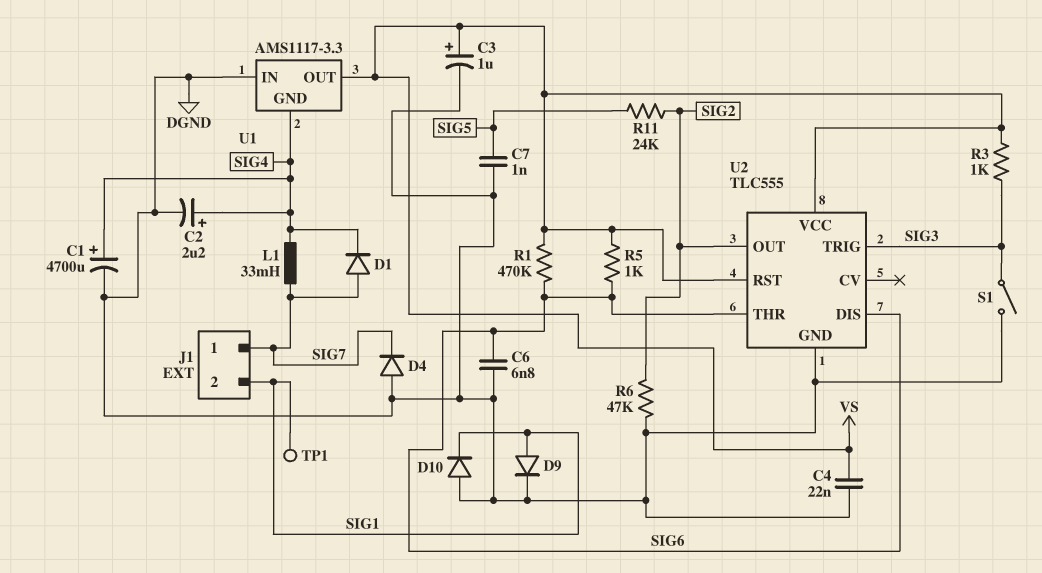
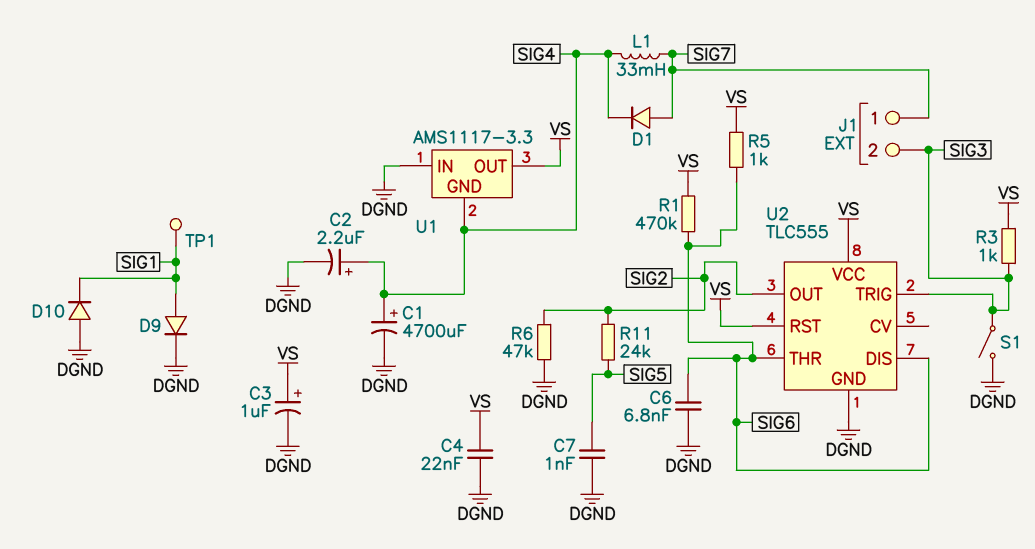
D4: diode (A DGND, K SIG7) -> none
J1 pin 2: SIG1 -> SIG3

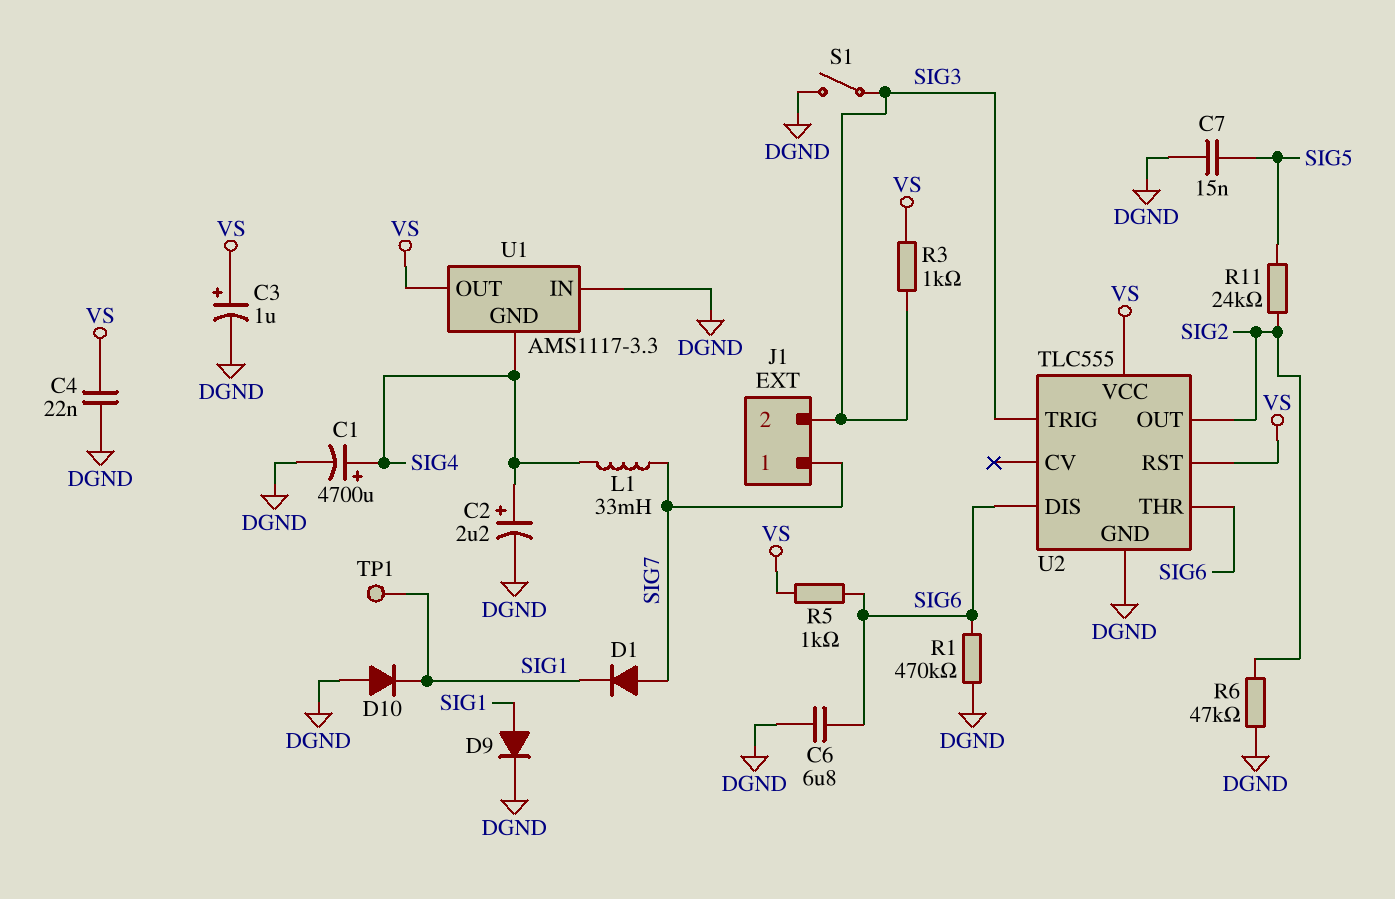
C6: 6.8nF (DGND, SIG6) -> 6.8uF (DGND, SIG6)
C7: 1nF (DGND, SIG5) -> 15nF (DGND, SIG5)
D1: diode (A SIG7, K SIG4) -> diode (A SIG7, K SIG1)
R1: 470k (SIG6, VS) -> 470k (DGND, SIG6)

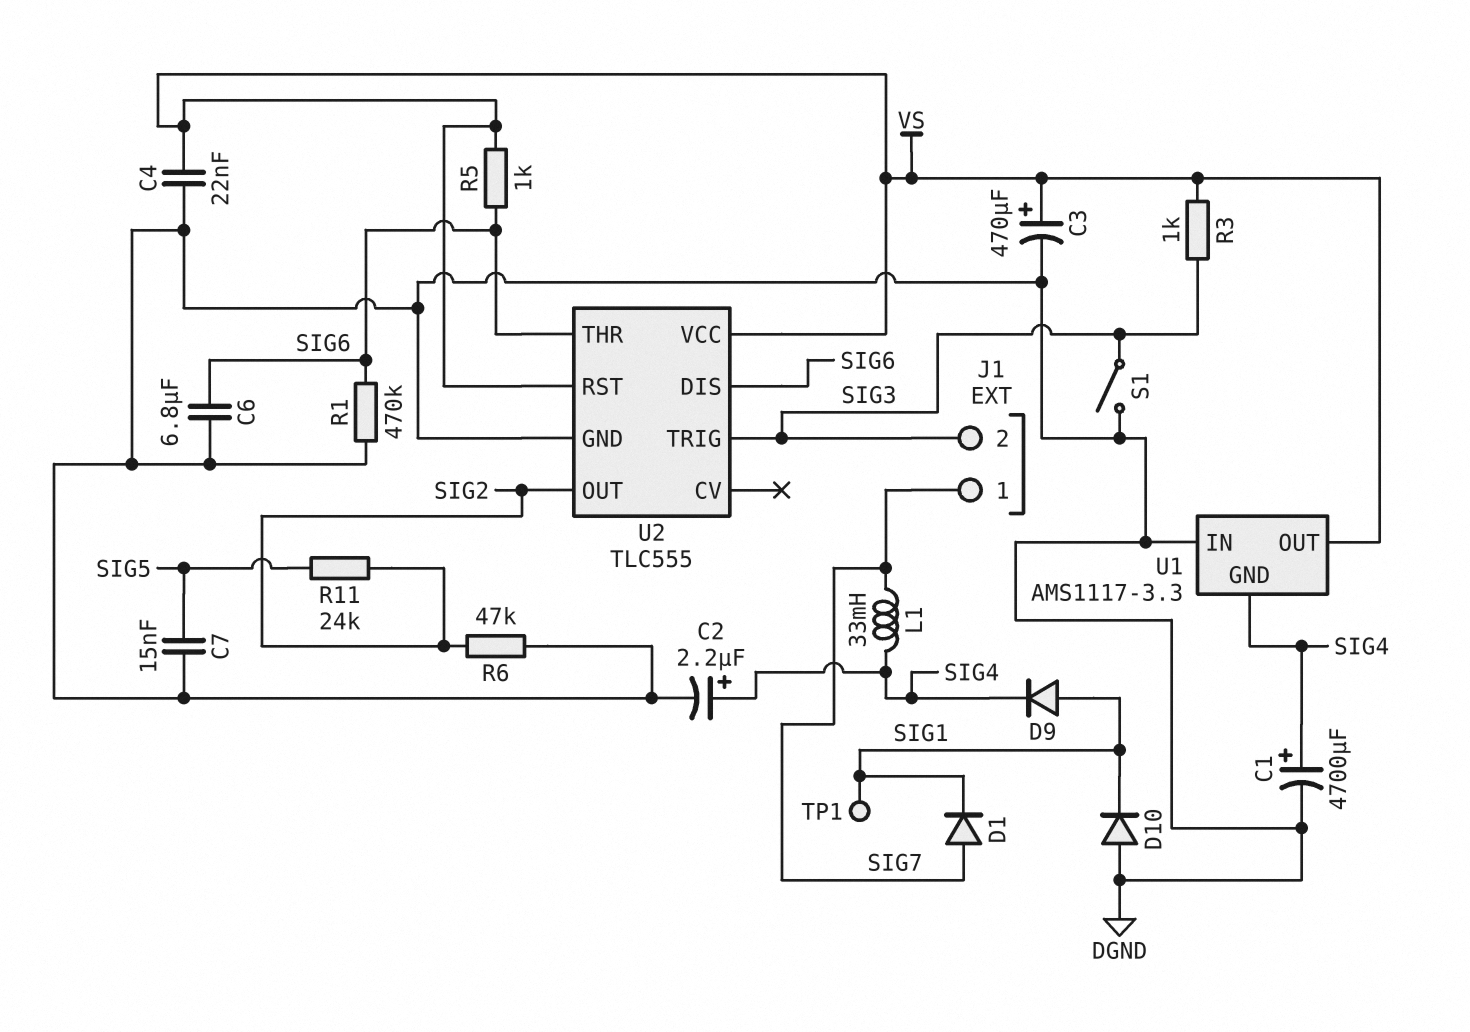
C3: 1uF (plus VS, minus DGND) -> 470uF (plus VS, minus DGND)
D9: diode (A SIG1, K DGND) -> diode (A SIG1, K SIG4)

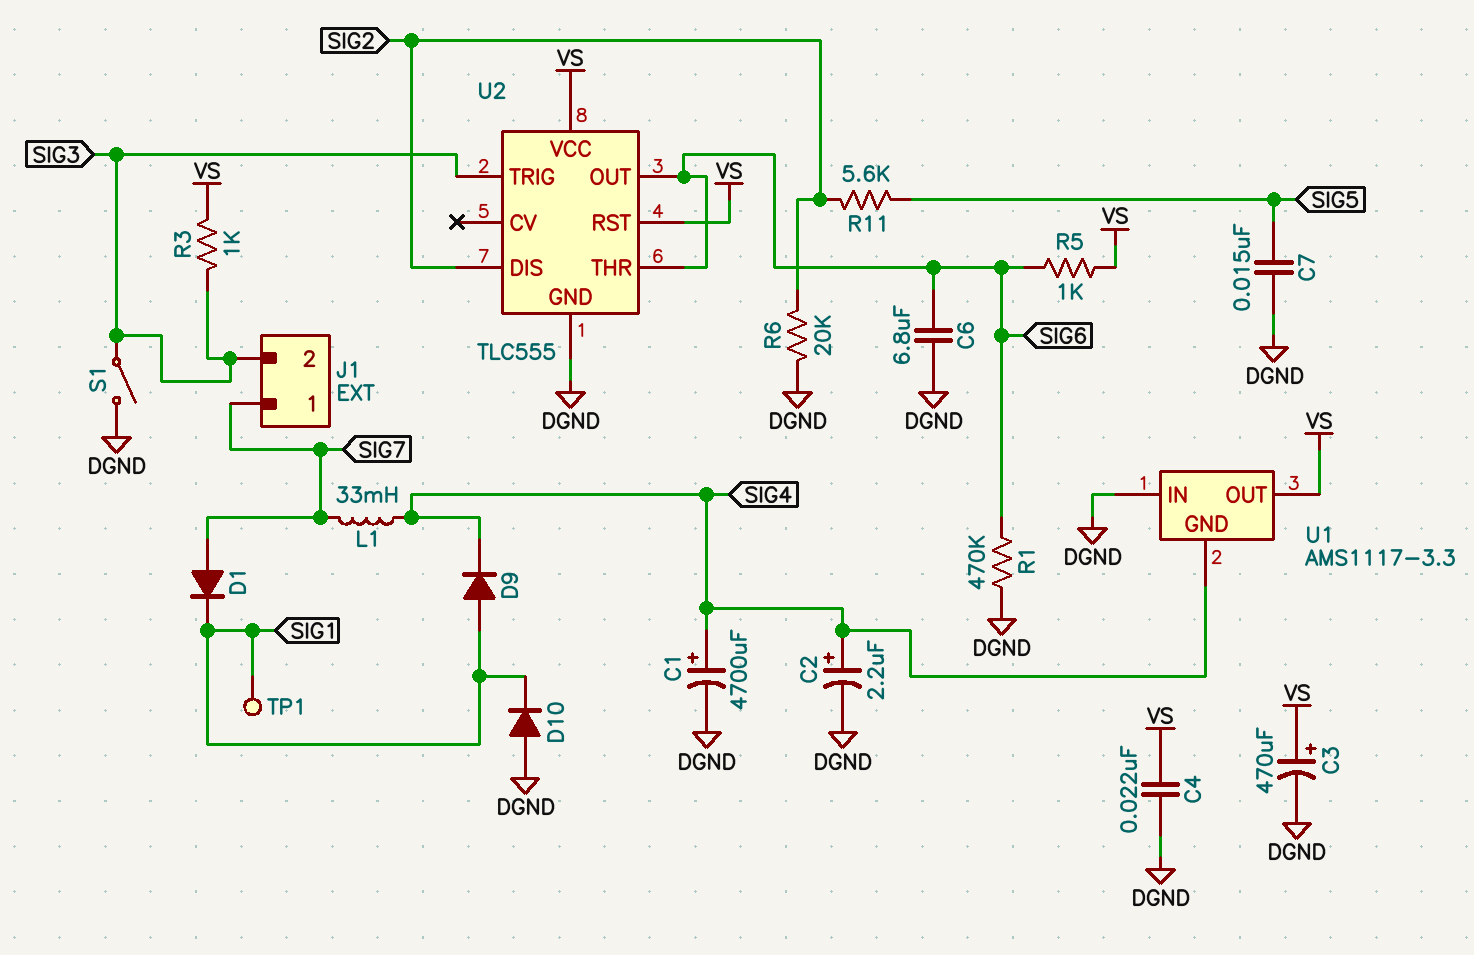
R6: 47k (DGND, SIG2) -> 20k (DGND, SIG2)
R11: 24k (SIG2, SIG5) -> 5.6k (SIG2, SIG5)
U2 pin DIS: SIG6 -> SIG2
U2 pin OUT: SIG2 -> SIG6

